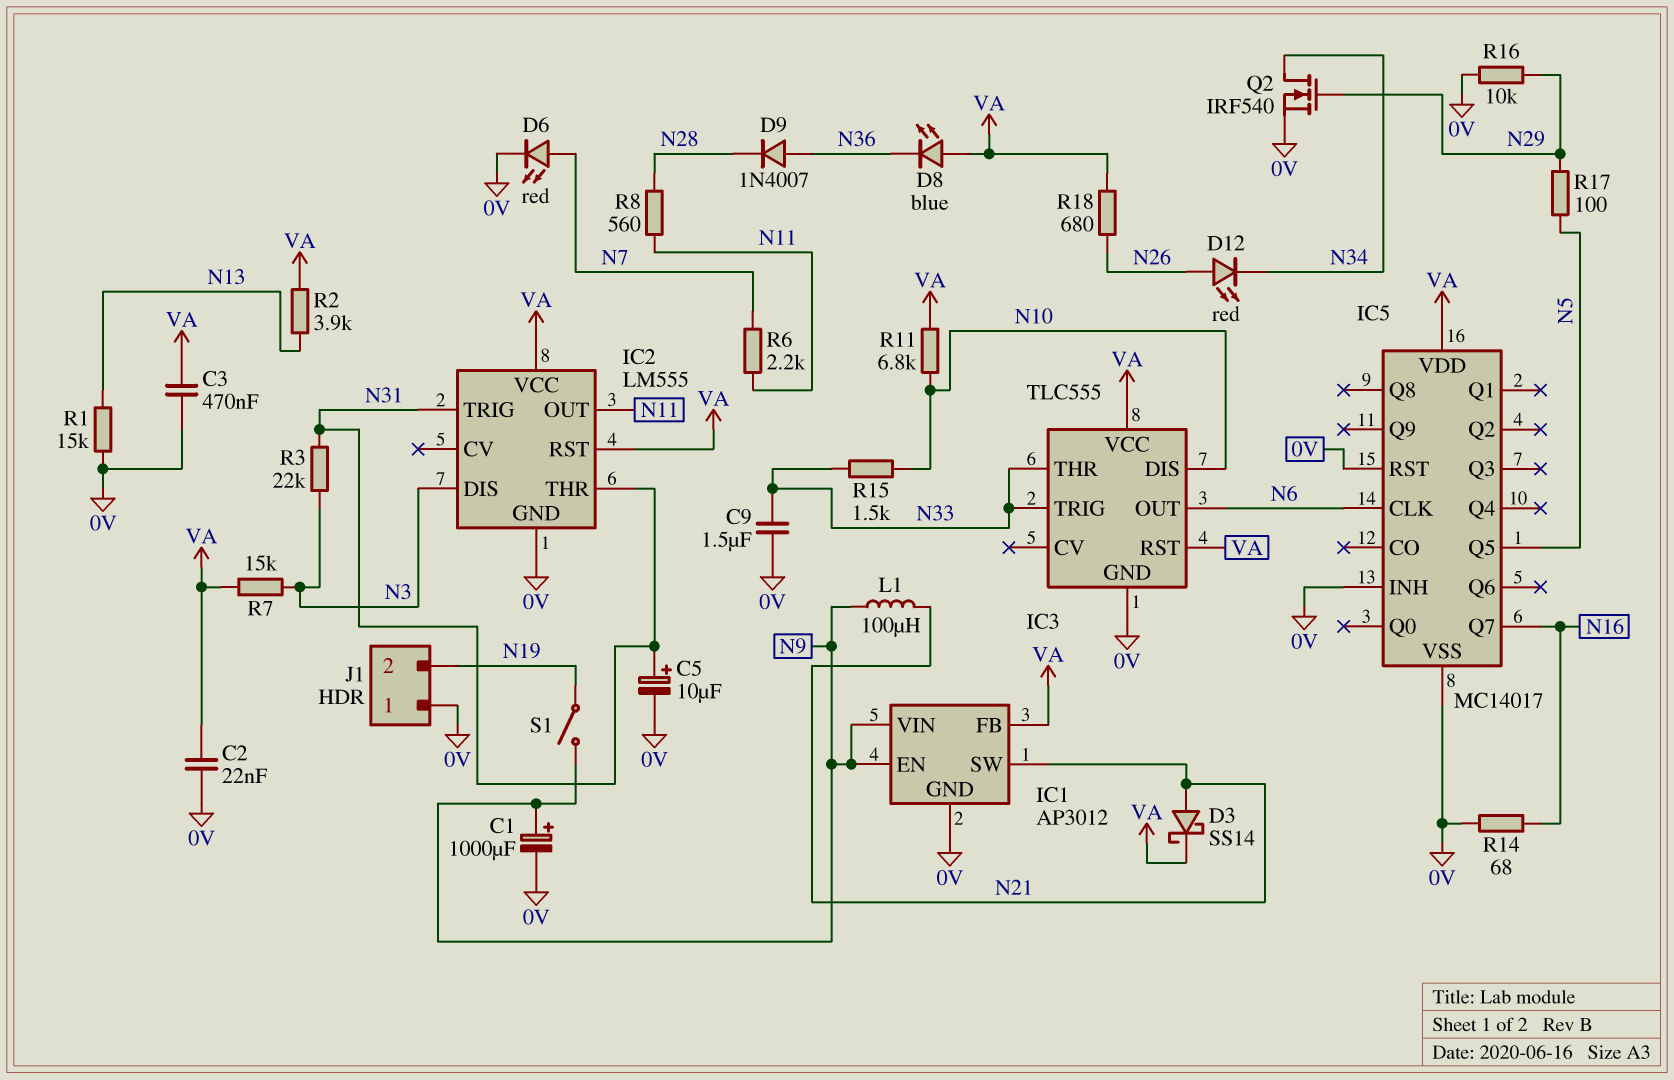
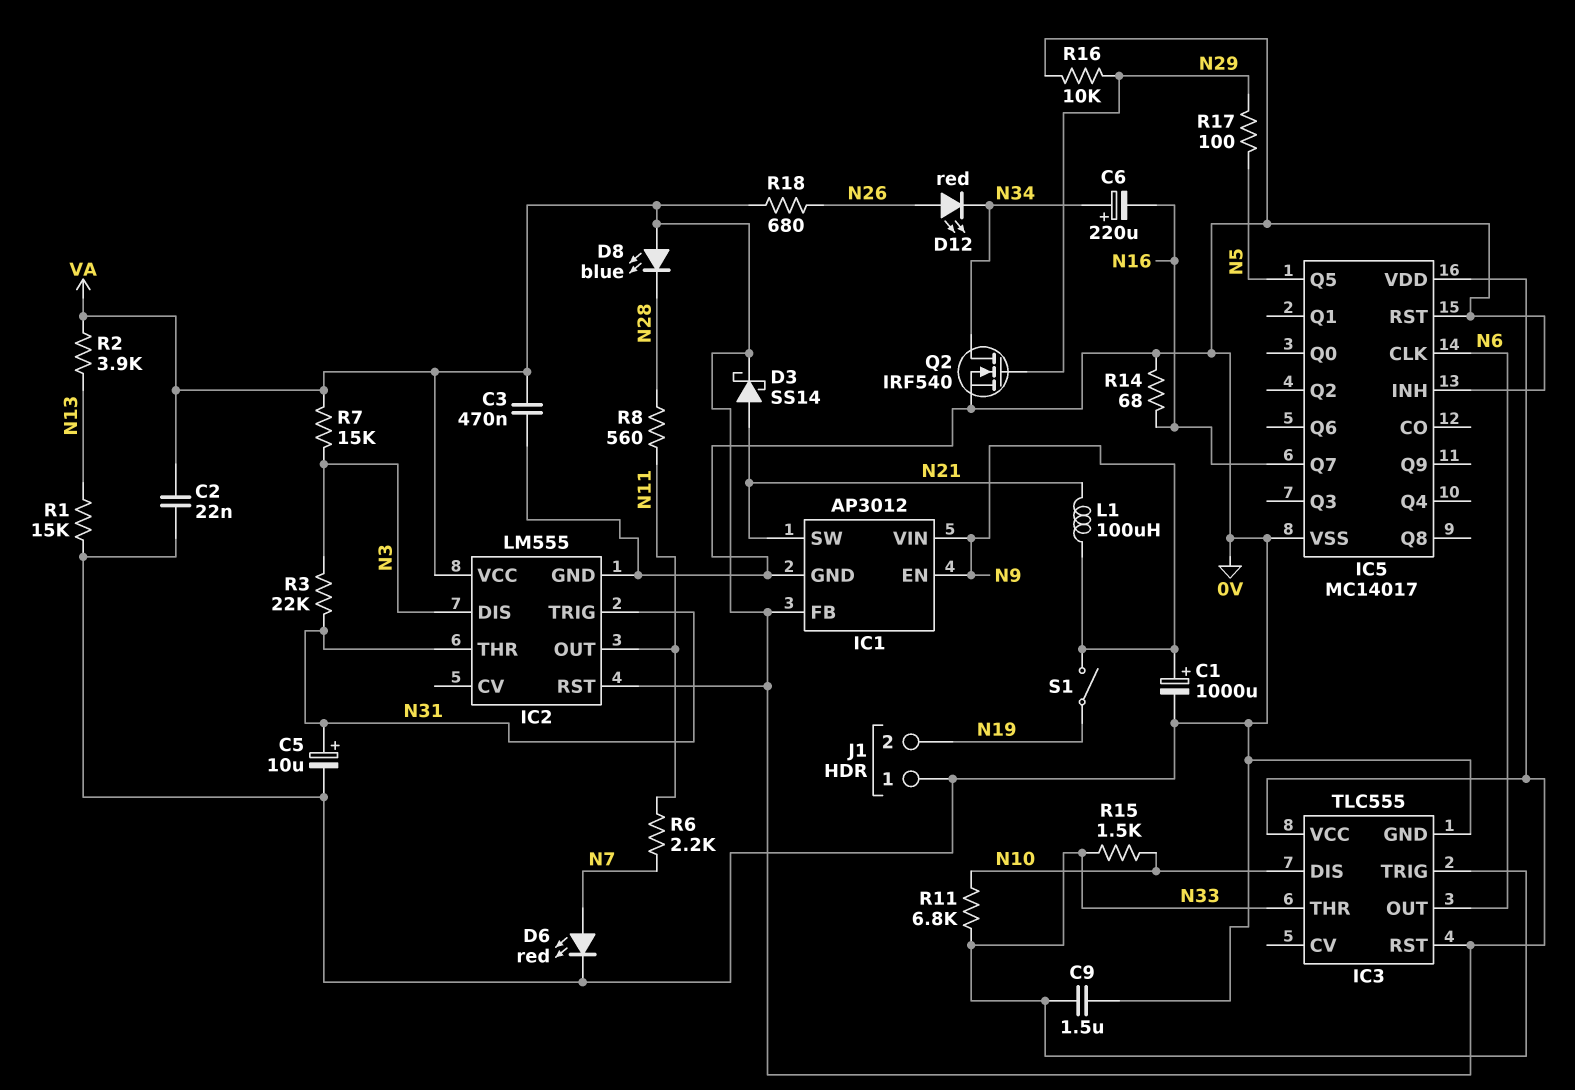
C6: none -> 220uF (plus N34, minus N16)
D8: LED blue (A VA, K N36) -> LED blue (A VA, K N28)
D9: diode 1N4007 (A N36, K N28) -> none
R11: 6.8k (N10, VA) -> 6.8k (N10, N33)

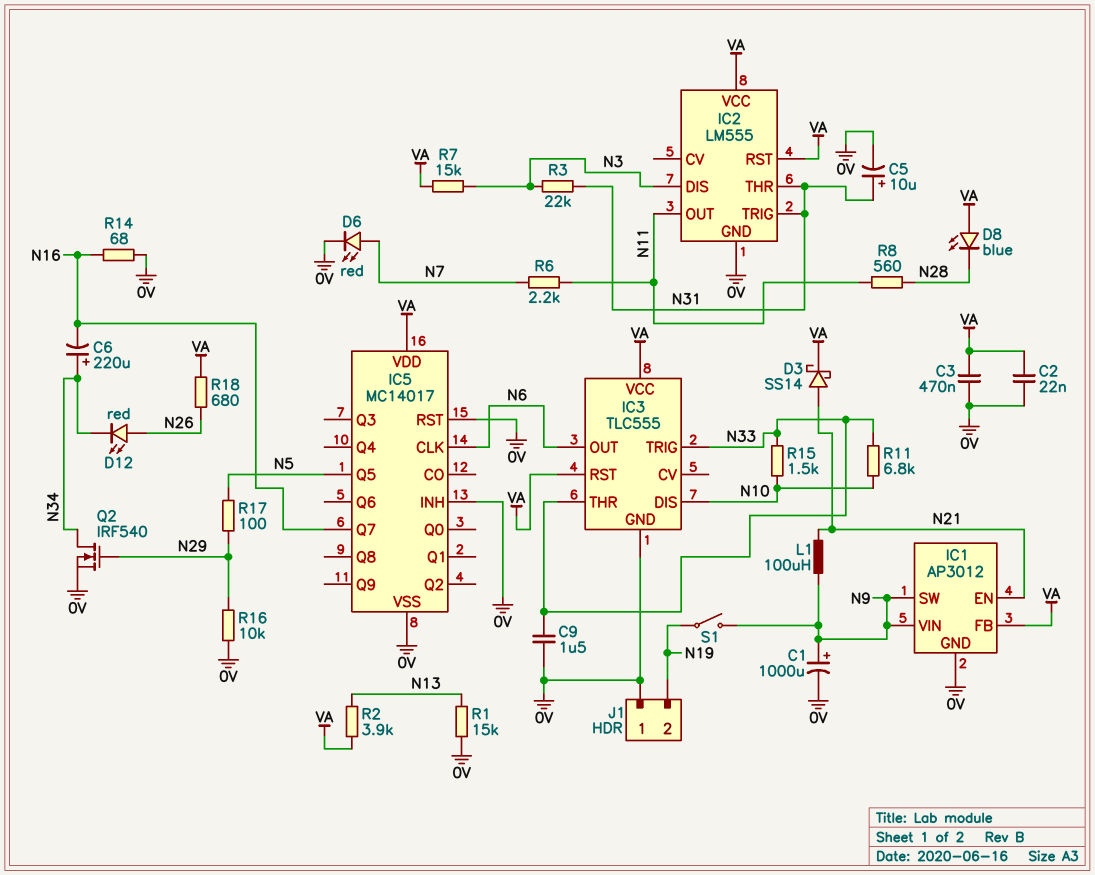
IC1 pin EN: N9 -> N21
IC1 pin SW: N21 -> N9

